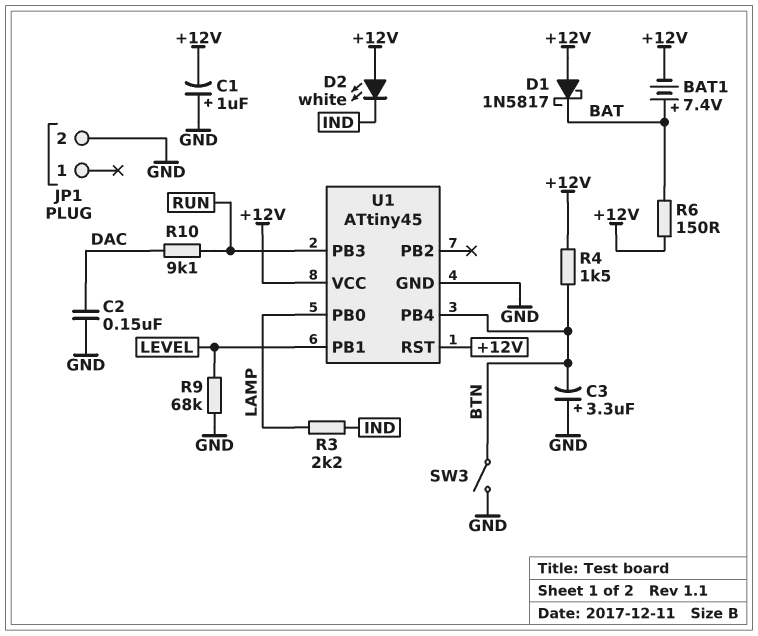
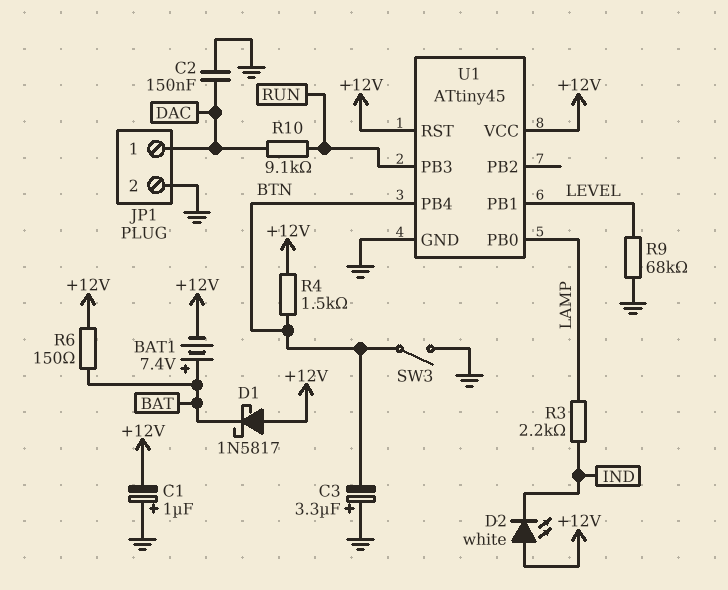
JP1 pin 1: none -> DAC

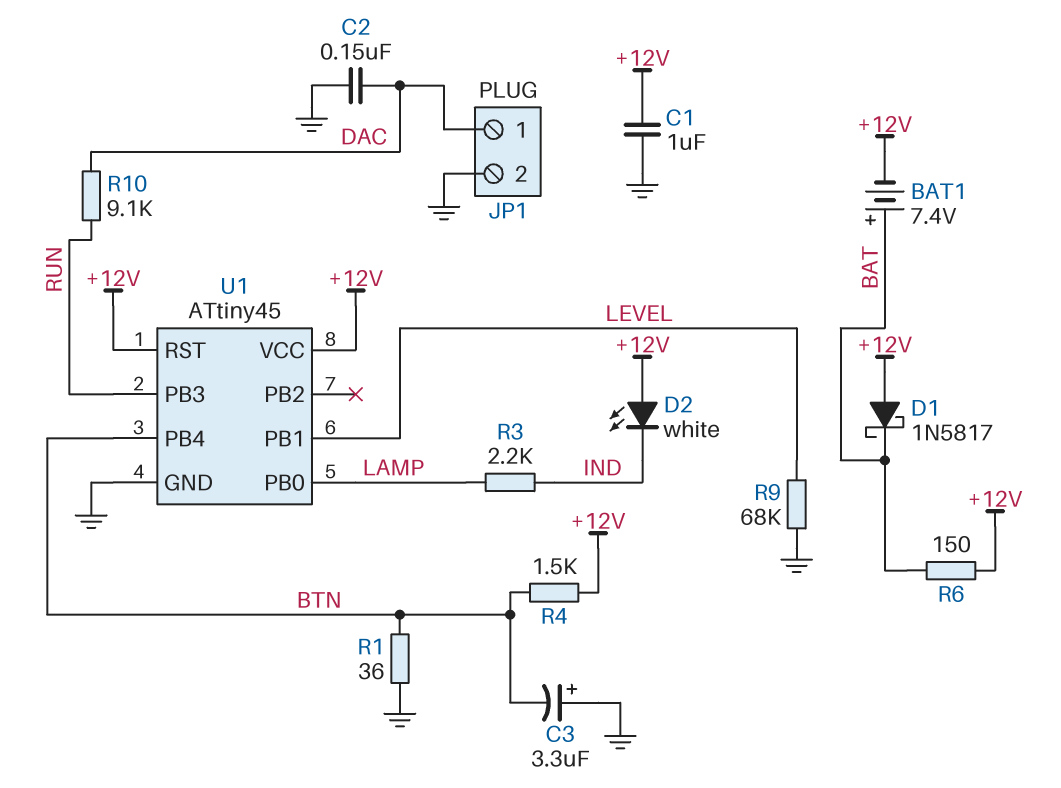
C1: 1uF (plus GND, minus +12V) -> 1uF (+12V, GND)
R1: none -> 36 (BTN, GND)
SW3: switch (BTN, GND) -> none

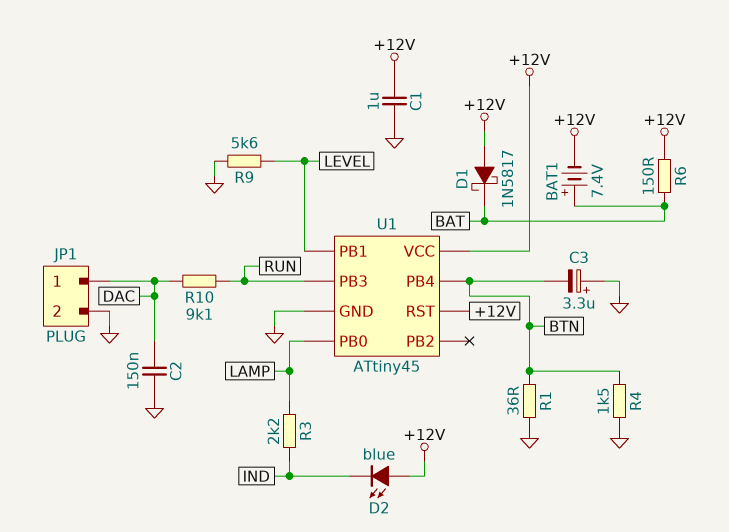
D2: LED white (A +12V, K IND) -> LED blue (A +12V, K IND)
R4: 1.5k (+12V, BTN) -> 1.5k (BTN, GND)
R9: 68k (GND, LEVEL) -> 5.6k (GND, LEVEL)

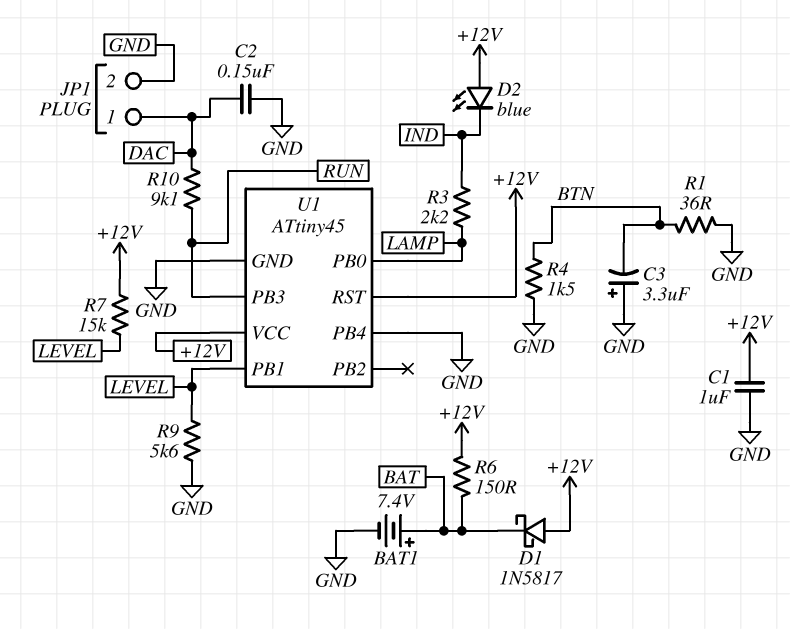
BAT1: 7.4V (plus BAT, minus +12V) -> 7.4V (plus BAT, minus GND)
R7: none -> 15k (+12V, LEVEL)
U1 pin PB4: BTN -> GND

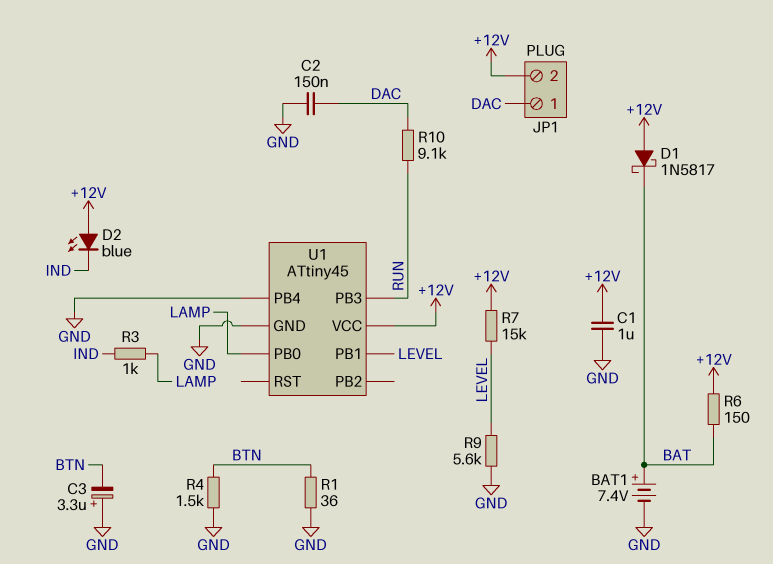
JP1 pin 2: GND -> +12V
R3: 2.2k (IND, LAMP) -> 1k (IND, LAMP)
U1 pin RST: +12V -> none

